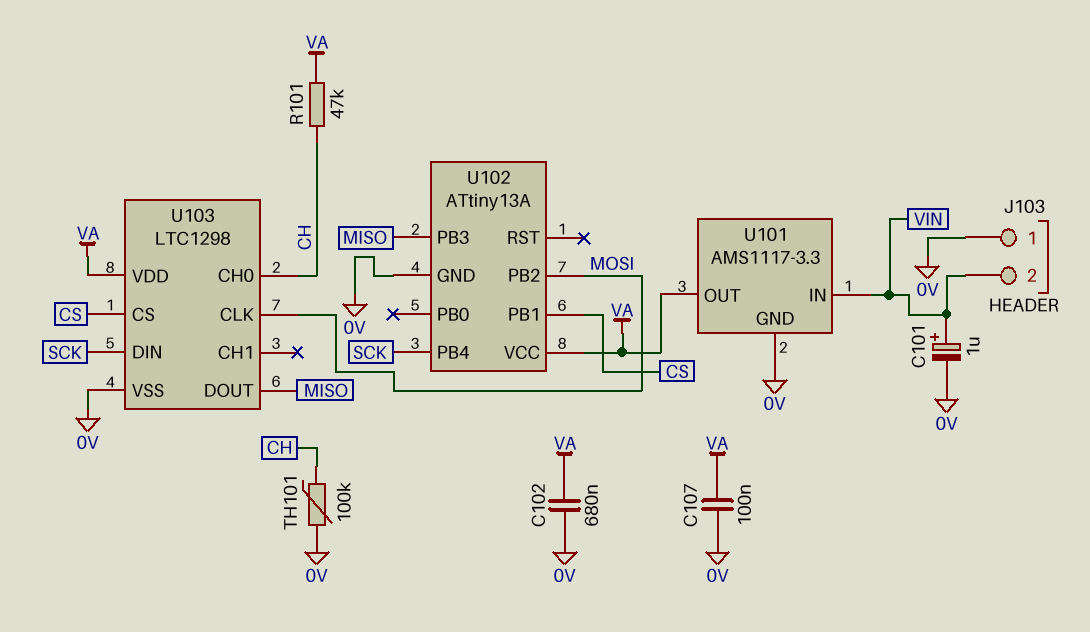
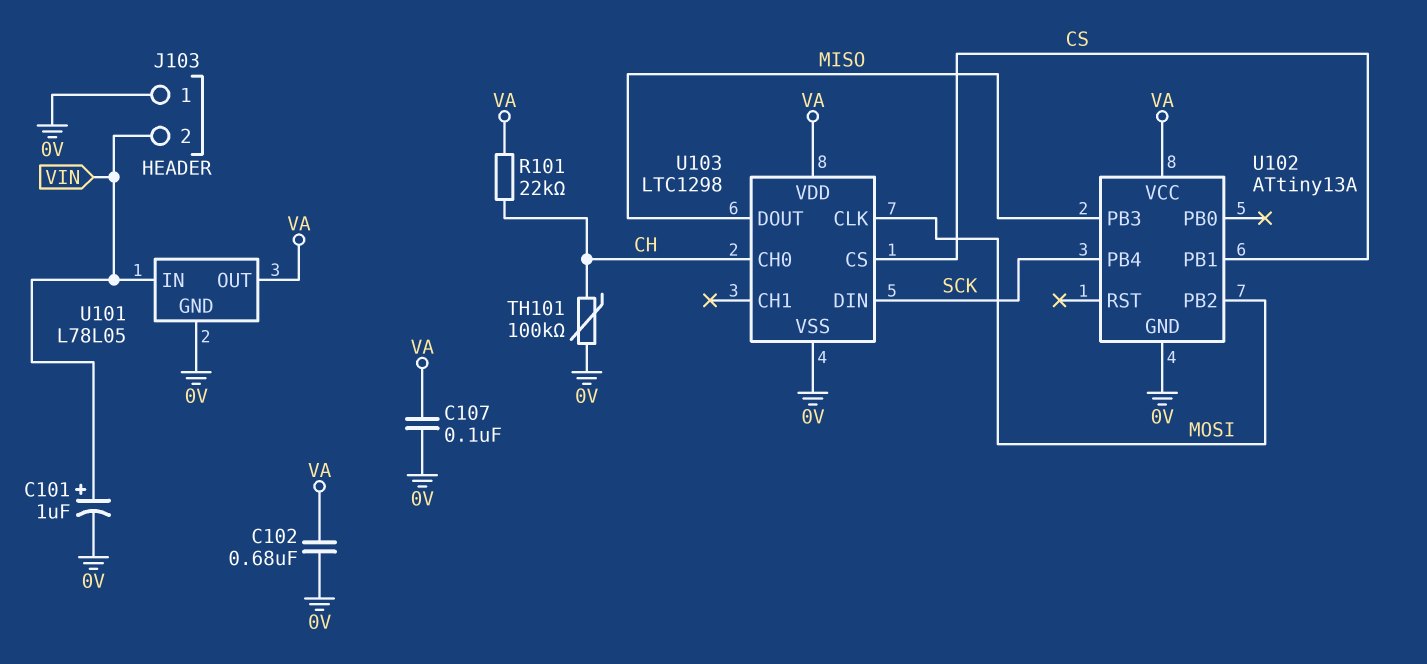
R101: 47k (CH, VA) -> 22k (CH, VA)
U101: AMS1117-3.3 -> L78L05

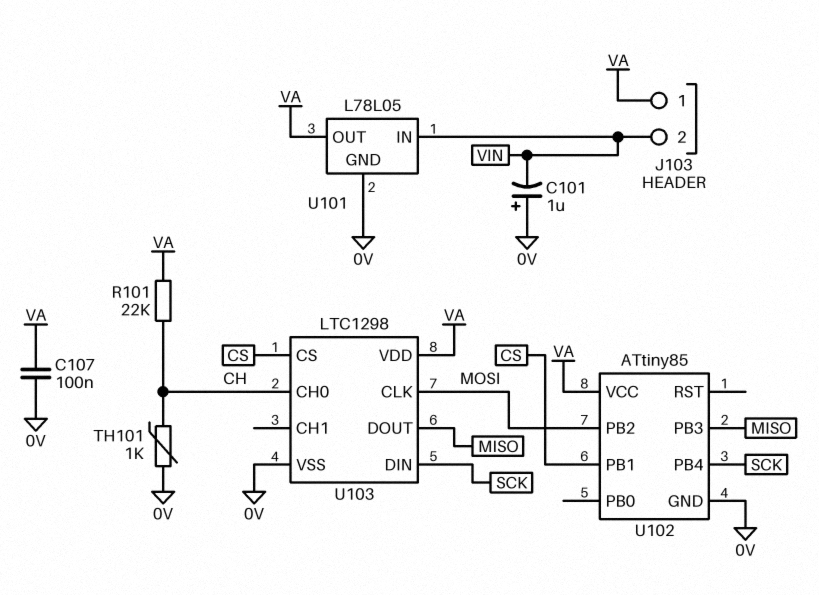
C101: 1uF (plus VIN, minus 0V) -> 1uF (plus 0V, minus VIN)
C102: 680nF (0V, VA) -> none
J103 pin 1: 0V -> VA
TH101: 100k (0V, CH) -> 1k (0V, CH)
U102: ATtiny13A -> ATtiny85

